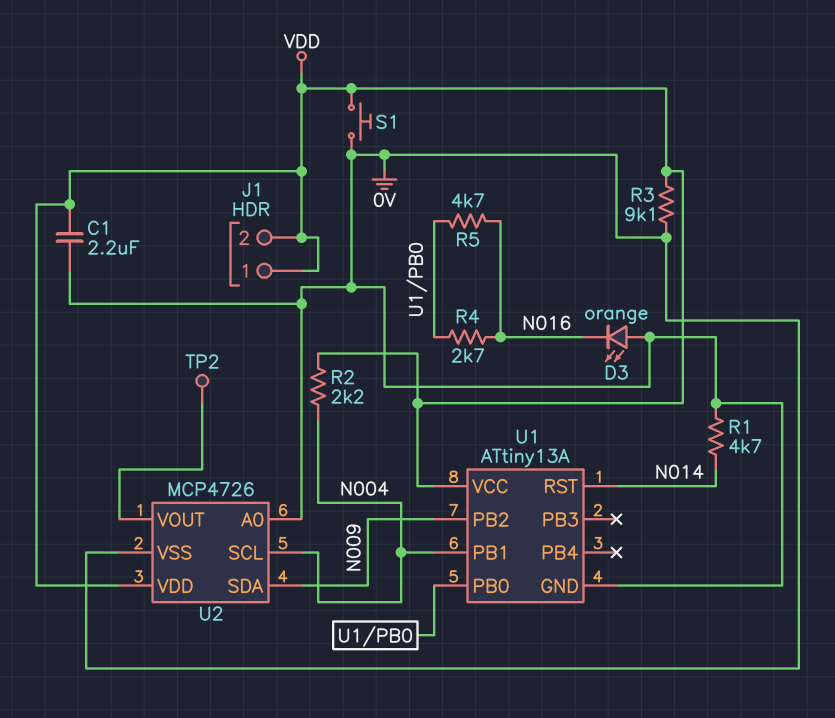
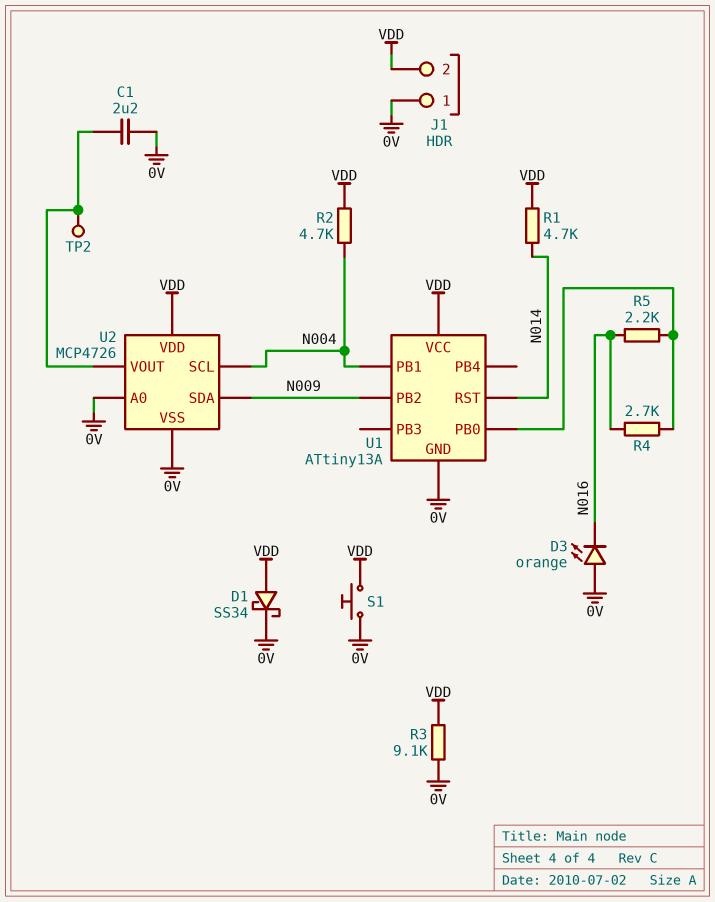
C1: 2.2uF (0V, VDD) -> 2.2uF (0V, U2/VOUT)
D1: none -> schottky SS34 (A VDD, K 0V)
J1 pin 1: VDD -> 0V
R1: 4.7k (0V, N014) -> 4.7k (N014, VDD)
R2: 2.2k (N004, VDD) -> 4.7k (N004, VDD)
R5: 4.7k (N016, U1/PB0) -> 2.2k (N016, U1/PB0)

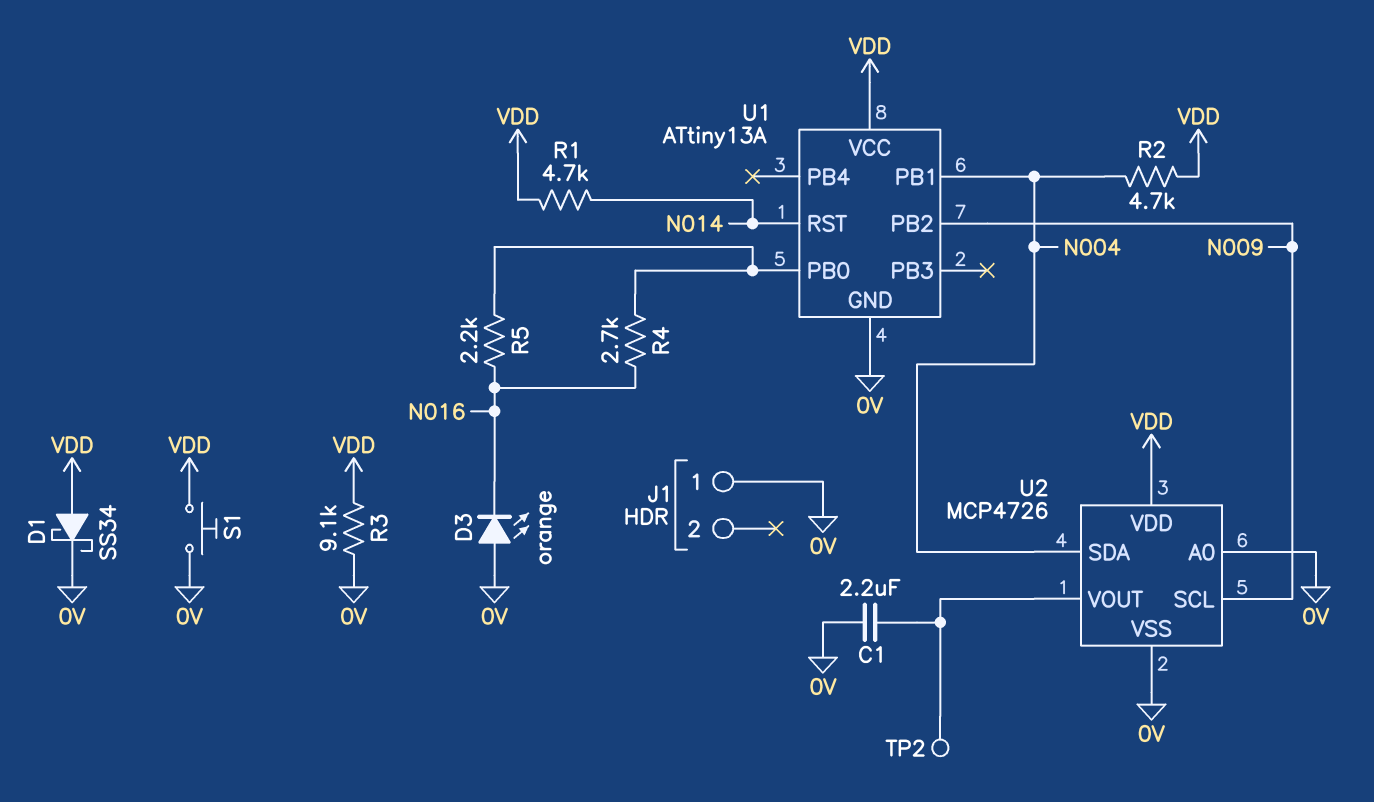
J1 pin 2: VDD -> none
U2 pin SCL: N004 -> N009
U2 pin SDA: N009 -> N004

